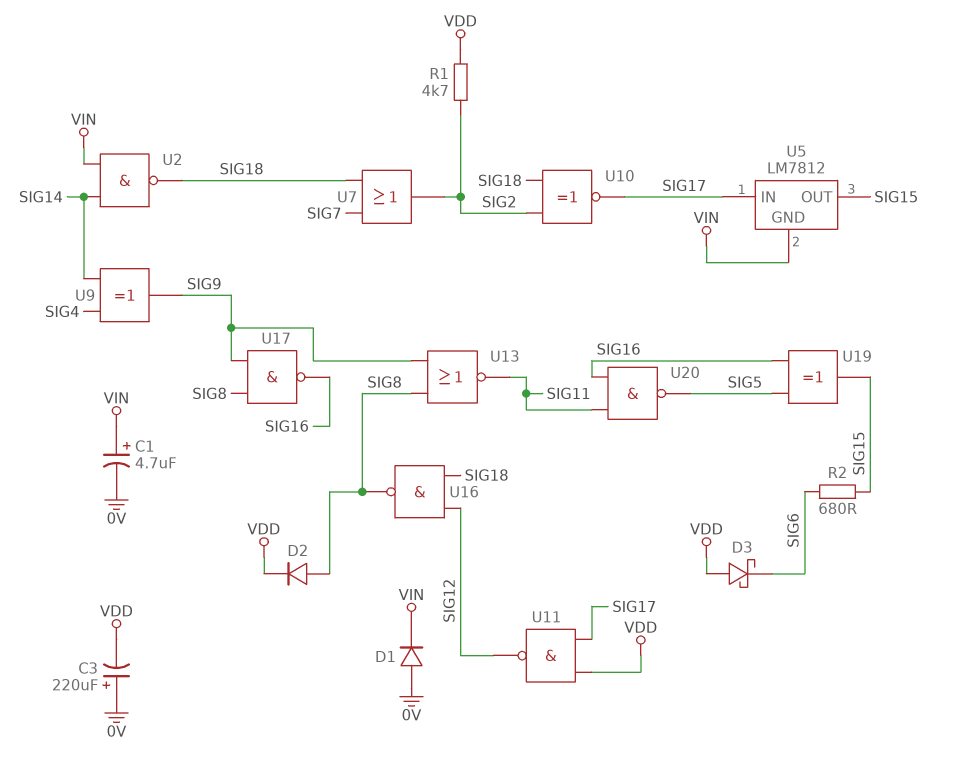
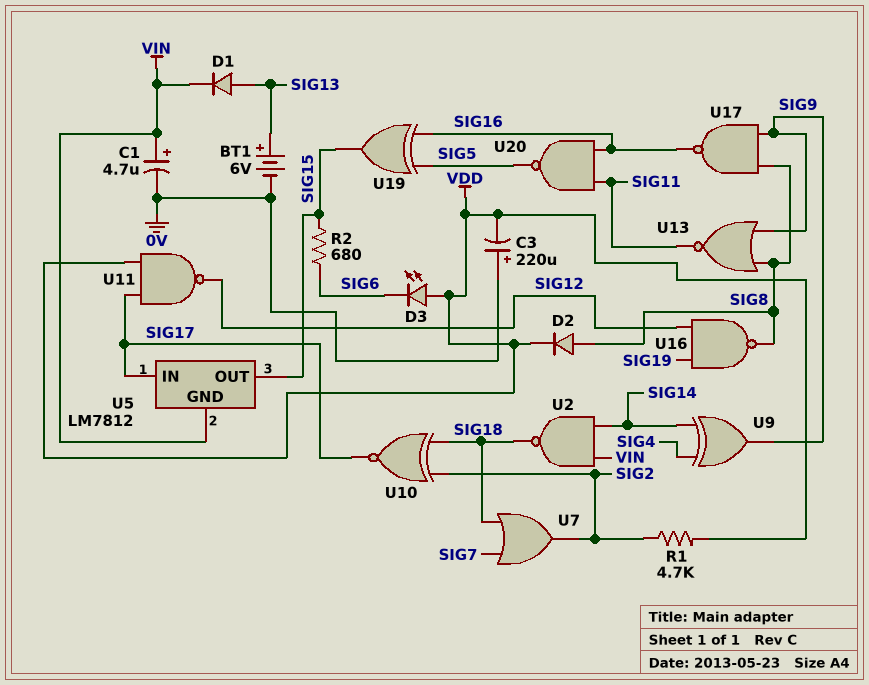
BT1: none -> 6V (plus SIG13, minus 0V)
D1: diode (A 0V, K VIN) -> diode (A SIG13, K VIN)
D3: schottky (A VDD, K SIG6) -> LED (A VDD, K SIG6)
U16: NAND (in SIG12, in SIG18, out SIG8) -> NAND (in SIG12, in SIG19, out SIG8)

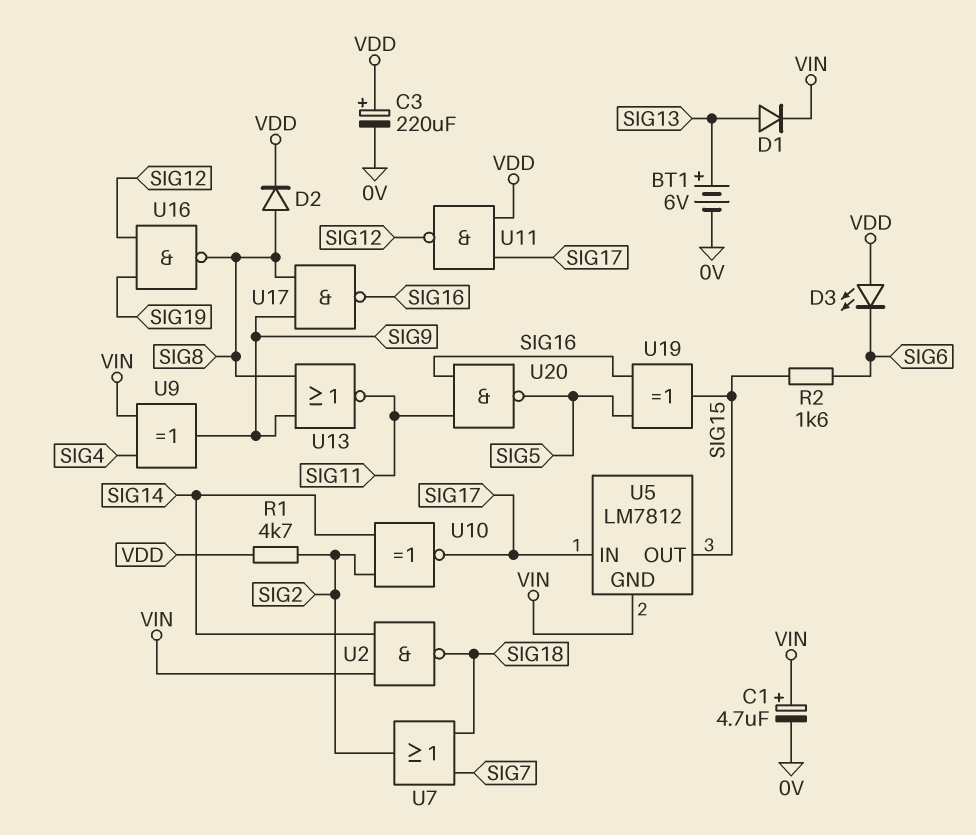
C3: 220uF (plus 0V, minus VDD) -> 220uF (plus VDD, minus 0V)
R2: 680 (SIG6, SIG15) -> 1.6k (SIG6, SIG15)
U9: XOR (in SIG4, in SIG14, out SIG9) -> XOR (in SIG4, in VIN, out SIG9)
U10: XNOR (in SIG2, in SIG18, out SIG17) -> XNOR (in SIG2, in SIG14, out SIG17)

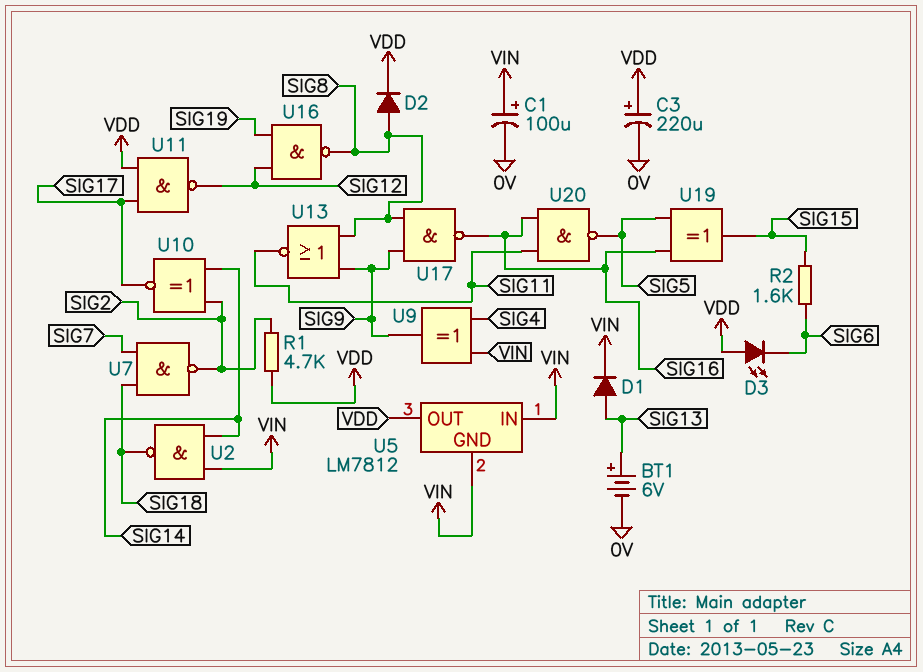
C1: 4.7uF (plus VIN, minus 0V) -> 100uF (plus VIN, minus 0V)
U5 pin IN: SIG17 -> VIN
U5 pin OUT: SIG15 -> VDD
U7: OR (in SIG7, in SIG18, out SIG2) -> NAND (in SIG7, in SIG18, out SIG2)

